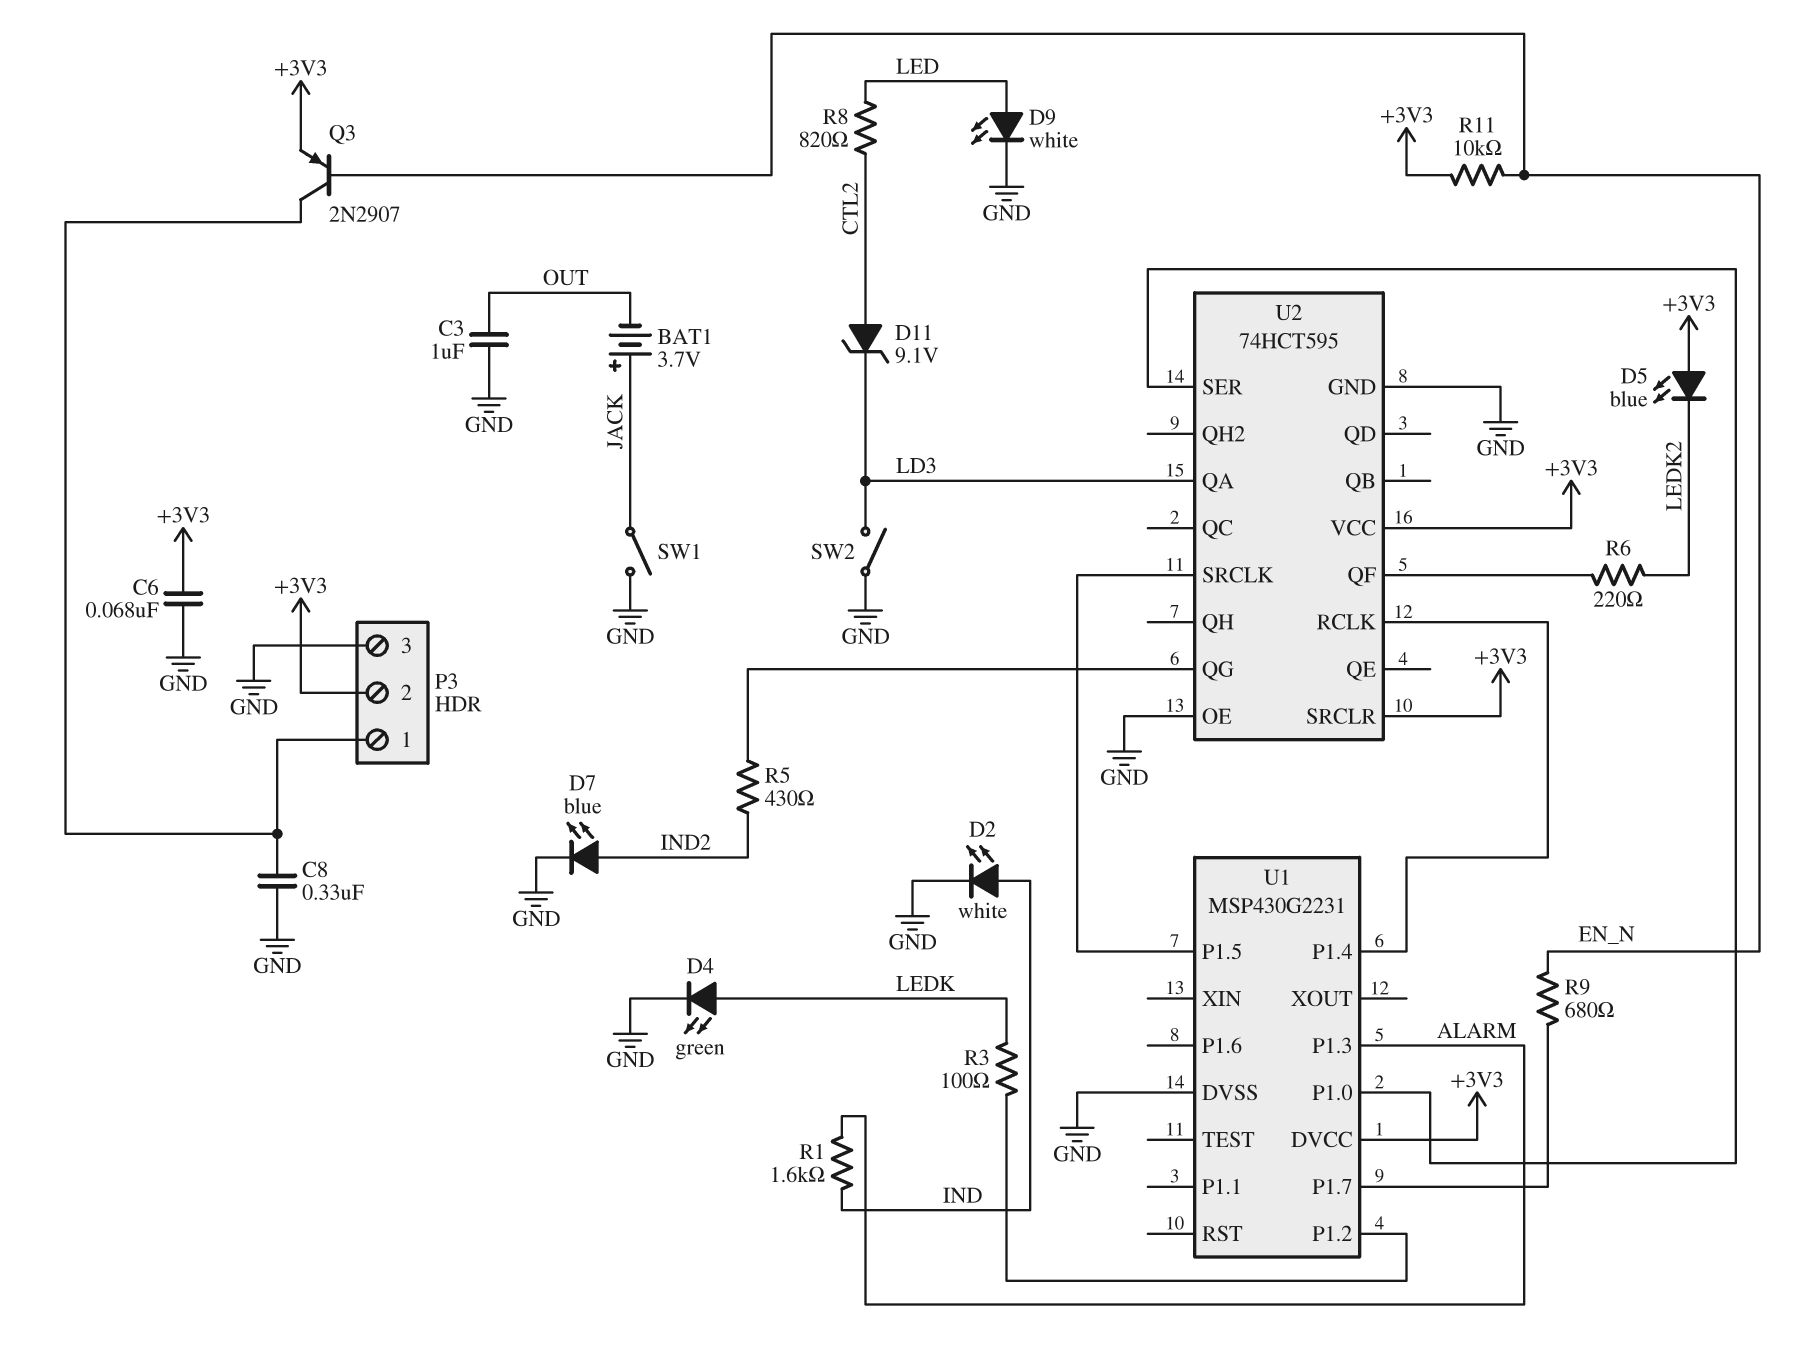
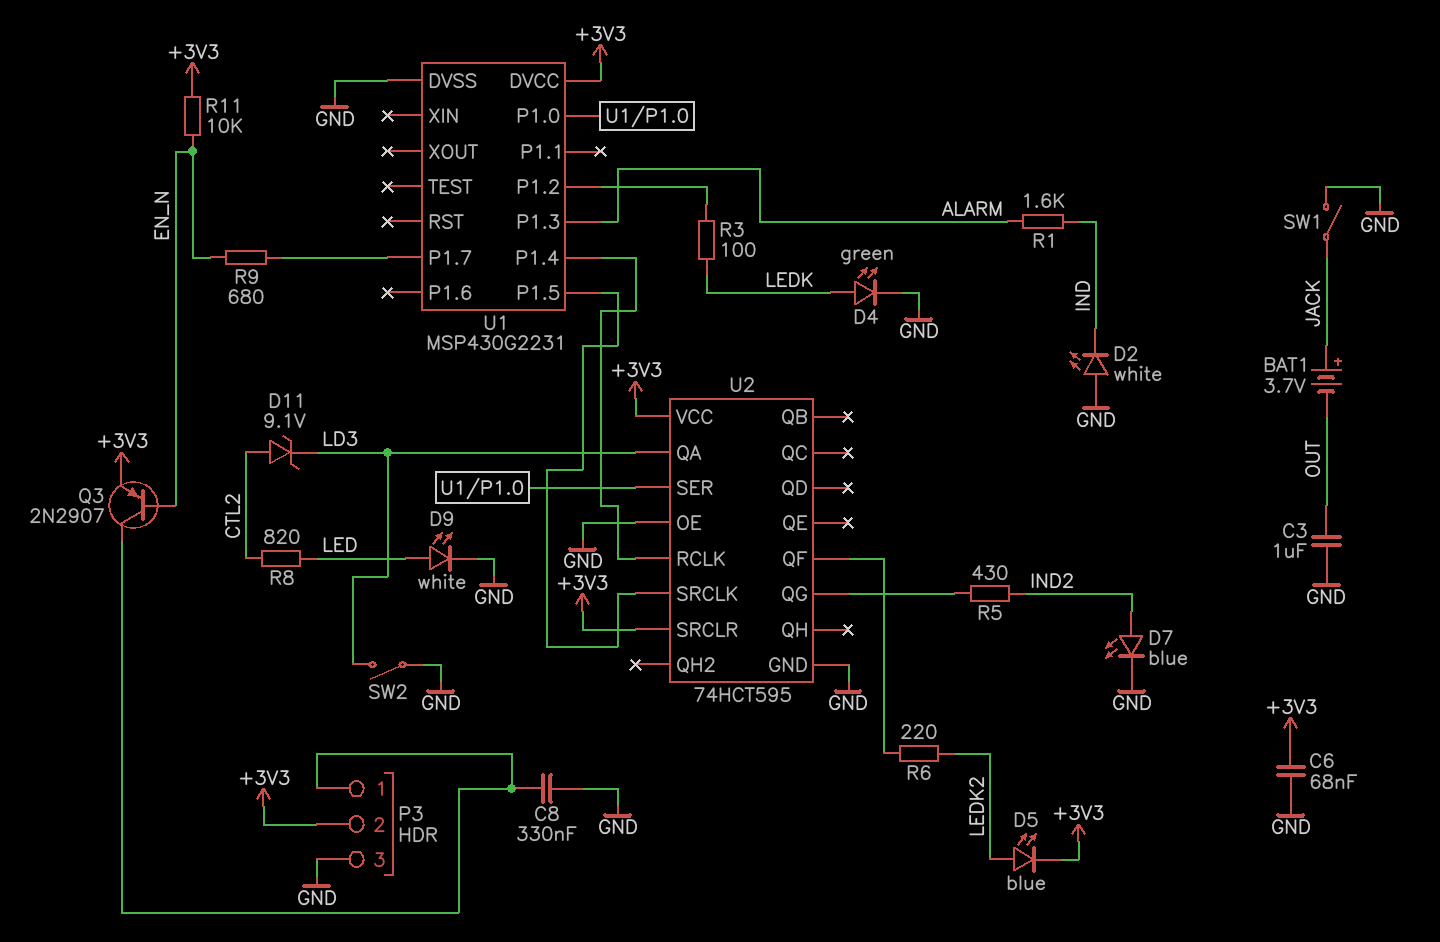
D2: LED white (A IND, K GND) -> LED white (A GND, K IND)
D5: LED blue (A +3V3, K LEDK2) -> LED blue (A LEDK2, K +3V3)

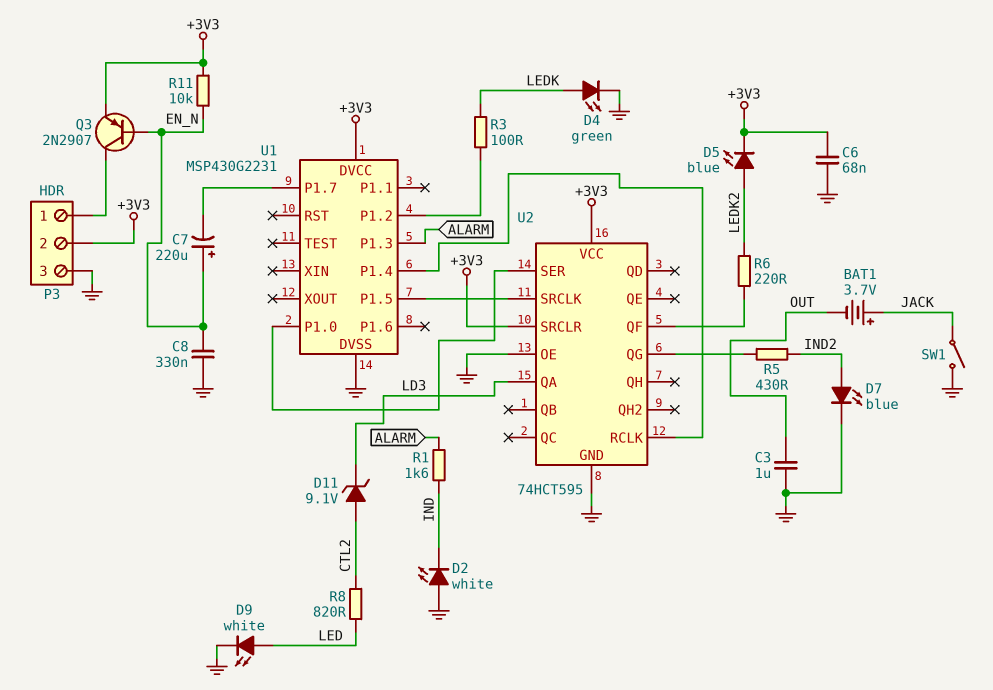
C7: none -> 220uF (plus EN_N, minus U1/P1.7)
C8: 330nF (GND, P3/1) -> 330nF (EN_N, GND)
R9: 680 (EN_N, U1/P1.7) -> none
SW2: switch (GND, LD3) -> none

